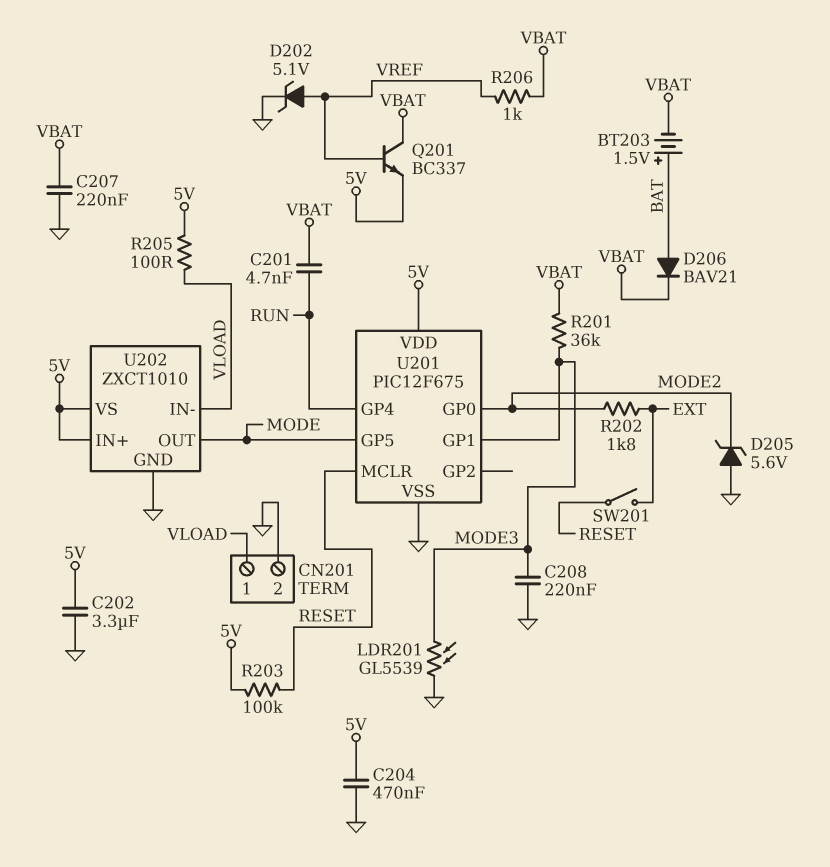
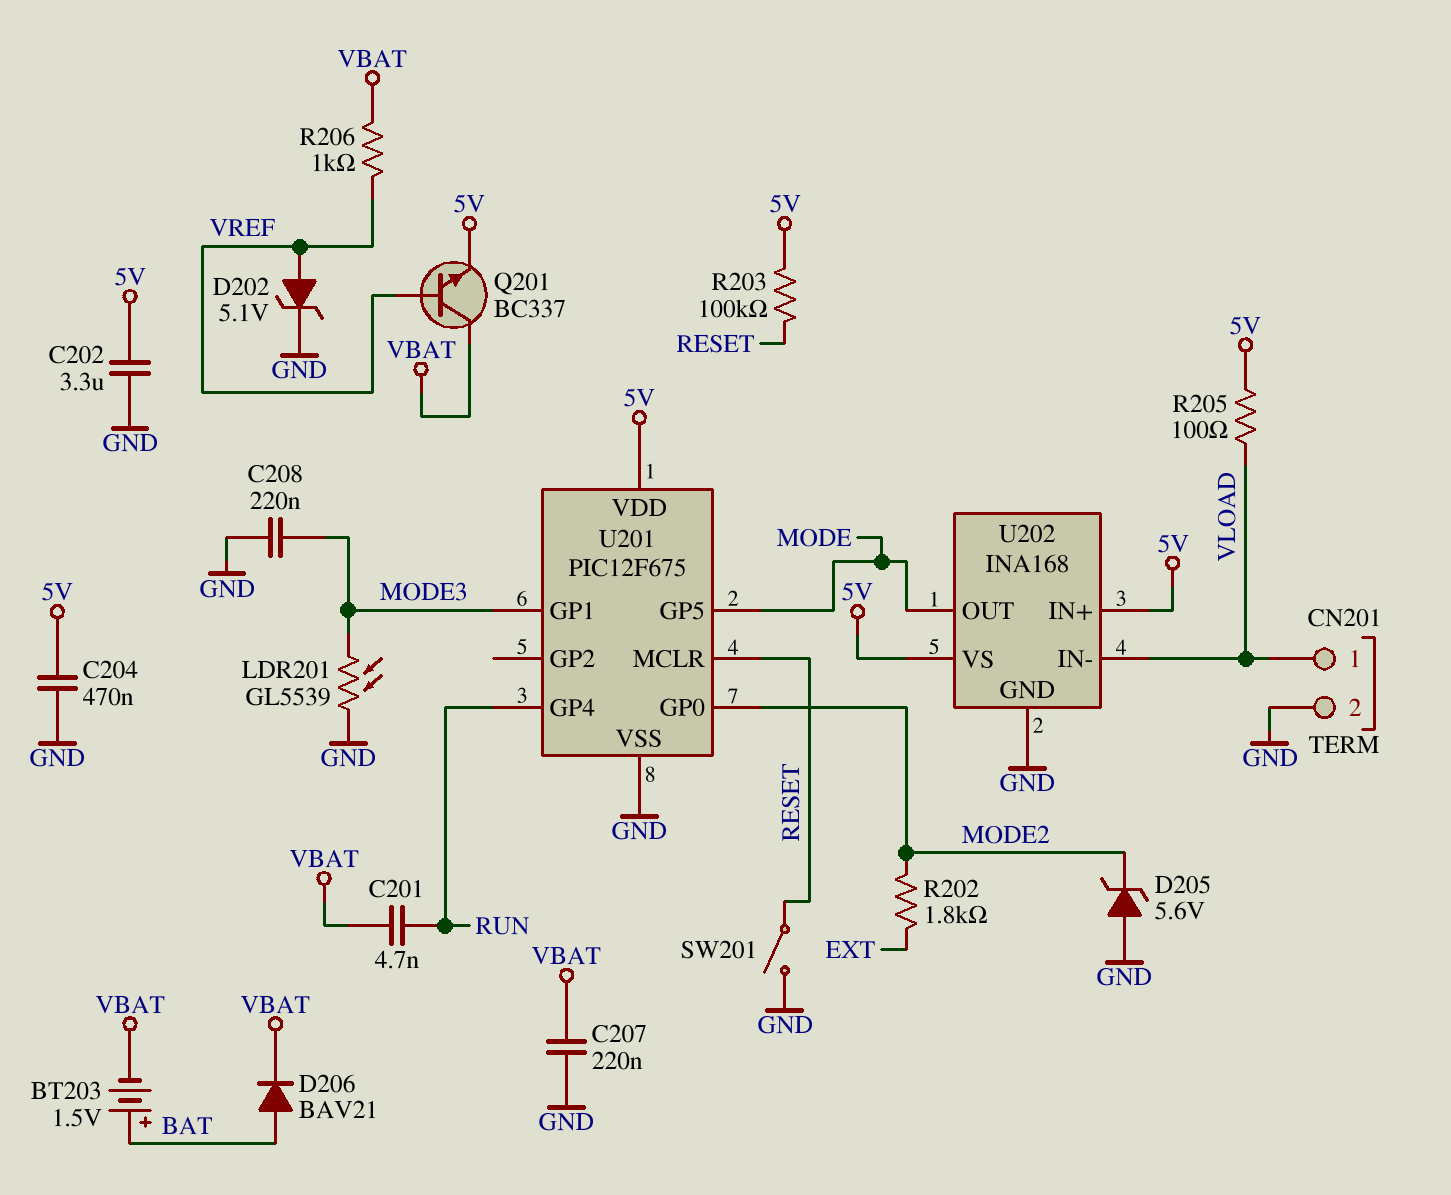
R201: 36k (MODE3, VBAT) -> none
SW201: switch (EXT, RESET) -> switch (GND, RESET)
U202: ZXCT1010 -> INA168

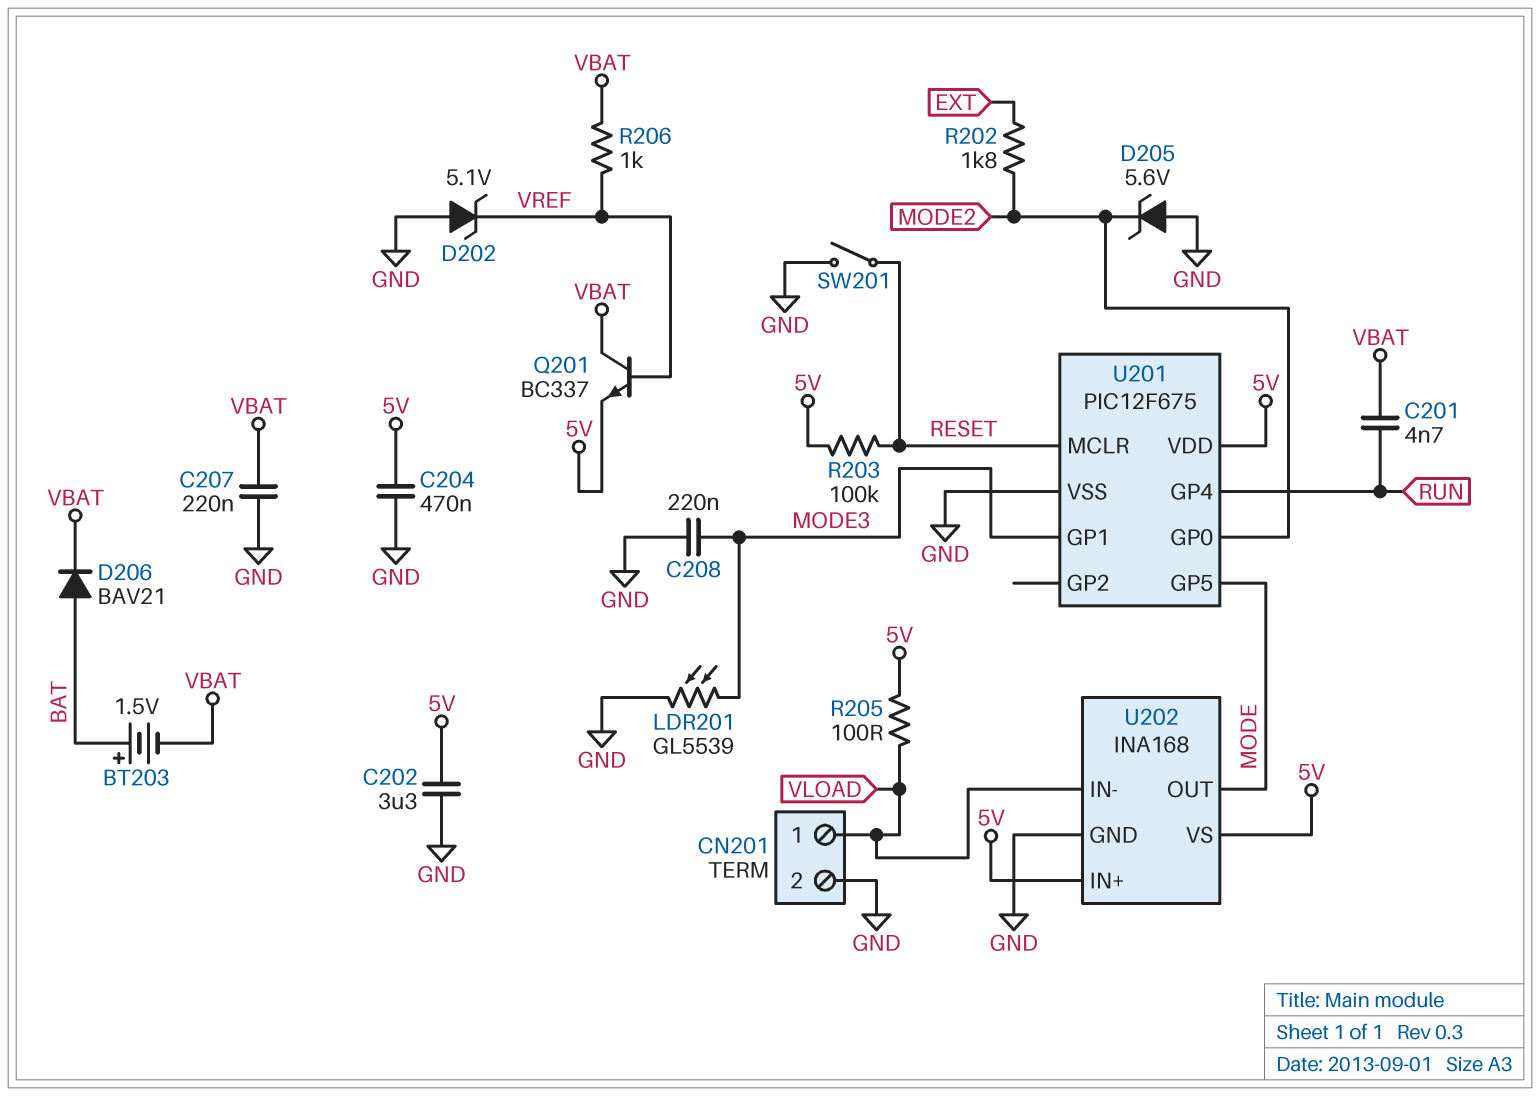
D202: zener 5.1V (A VREF, K GND) -> zener 5.1V (A GND, K VREF)

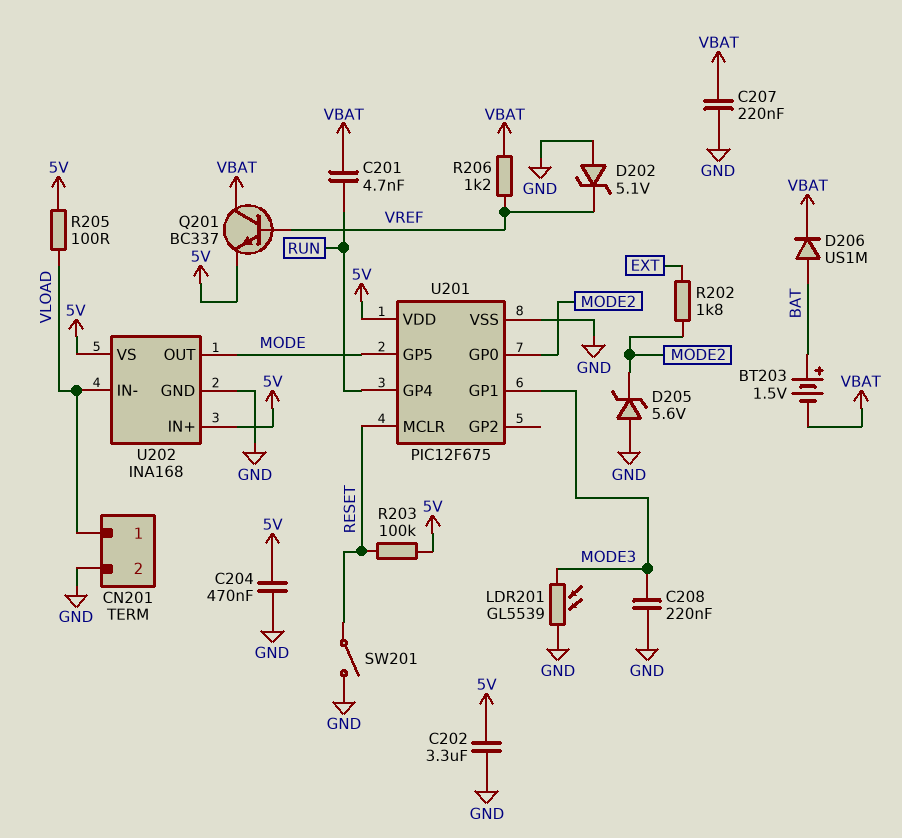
D206: diode BAV21 (A BAT, K VBAT) -> diode US1M (A BAT, K VBAT)
R206: 1k (VBAT, VREF) -> 1.2k (VBAT, VREF)

